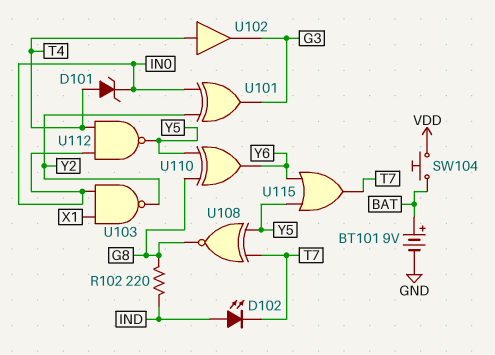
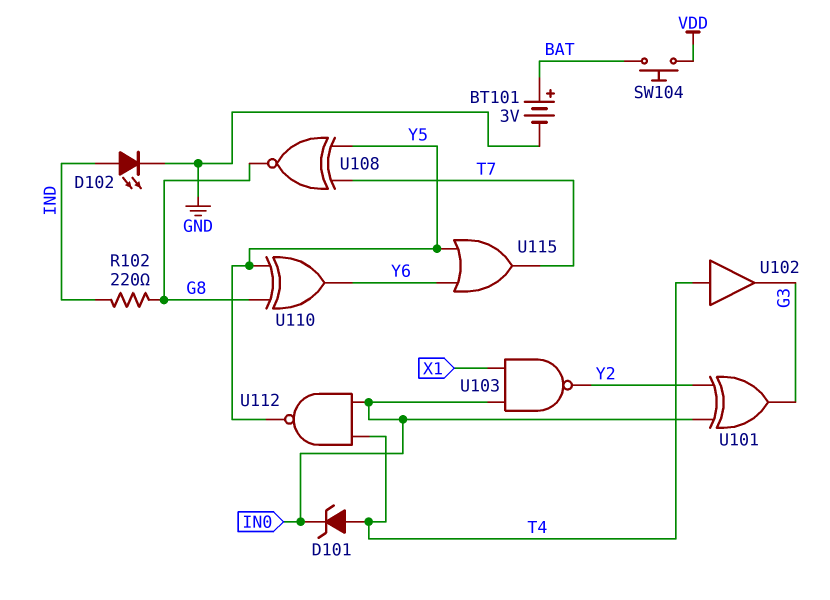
BT101: 9V (plus BAT, minus GND) -> 3V (plus BAT, minus GND)
D102: LED (A IND, K T7) -> LED (A IND, K GND)

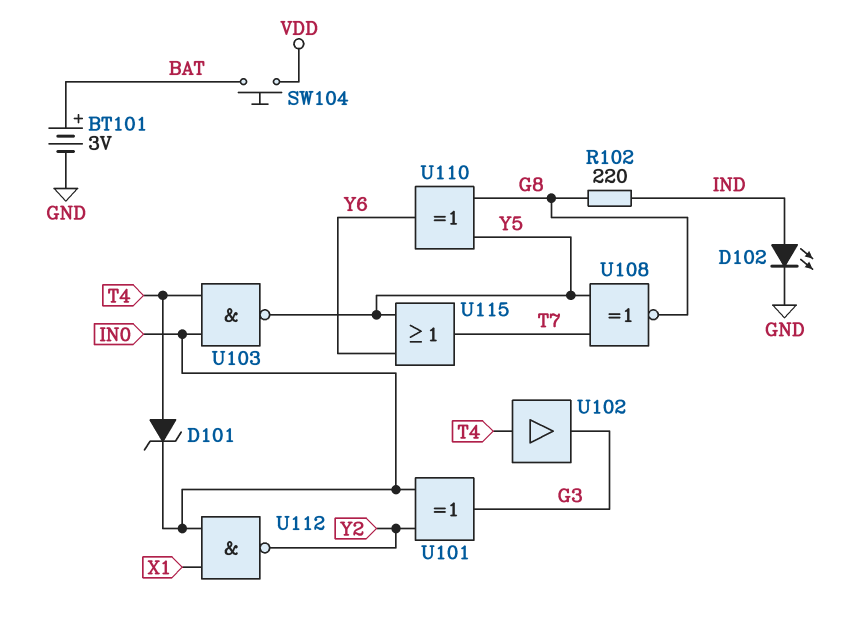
U103: NAND (in IN0, in X1, out Y2) -> NAND (in IN0, in T4, out Y5)
U112: NAND (in IN0, in T4, out Y5) -> NAND (in IN0, in X1, out Y2)

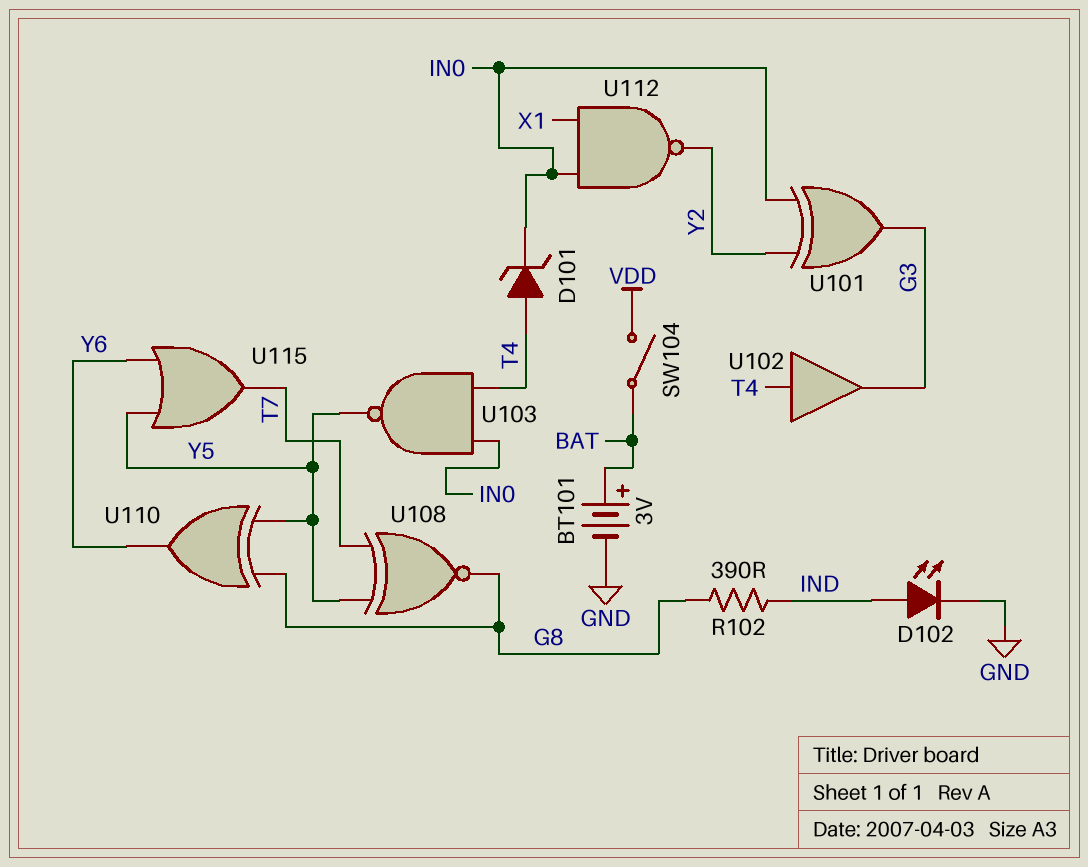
R102: 220 (G8, IND) -> 390 (G8, IND)
SW104: button (BAT, VDD) -> switch (BAT, VDD)

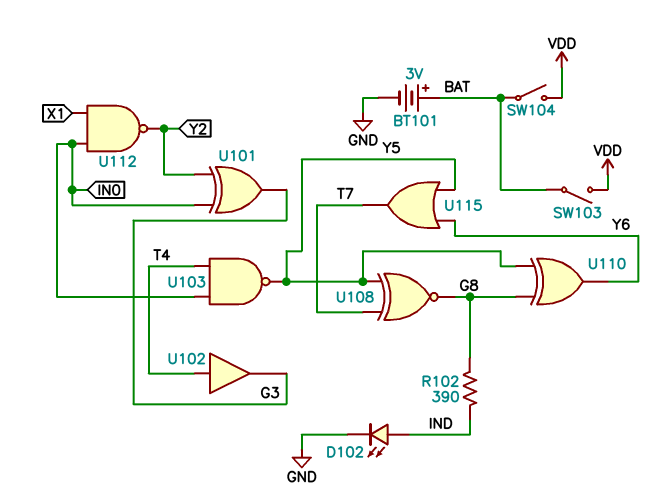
D101: zener (A T4, K IN0) -> none
SW103: none -> switch (BAT, VDD)

